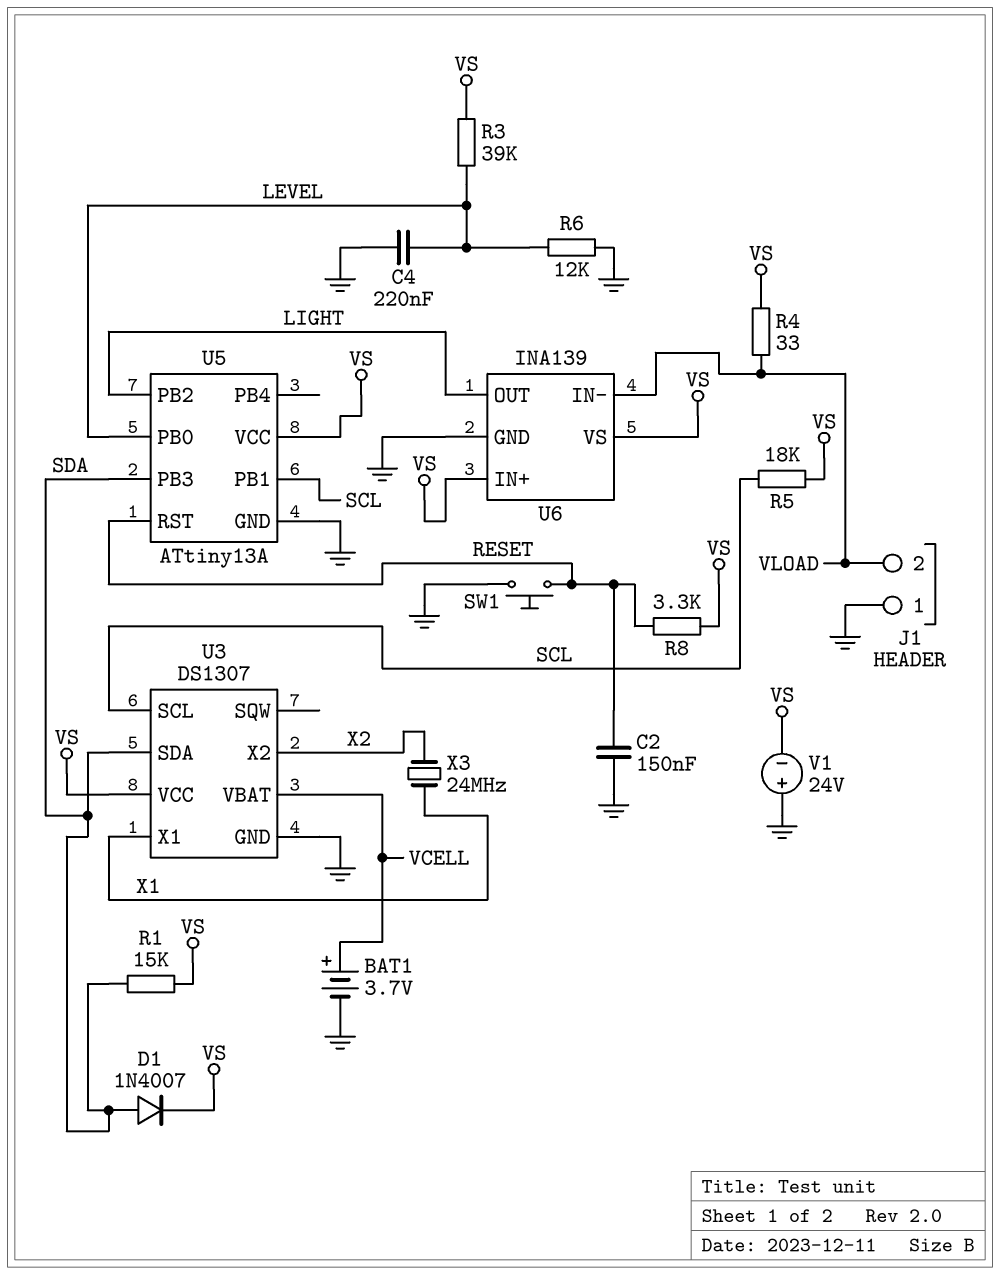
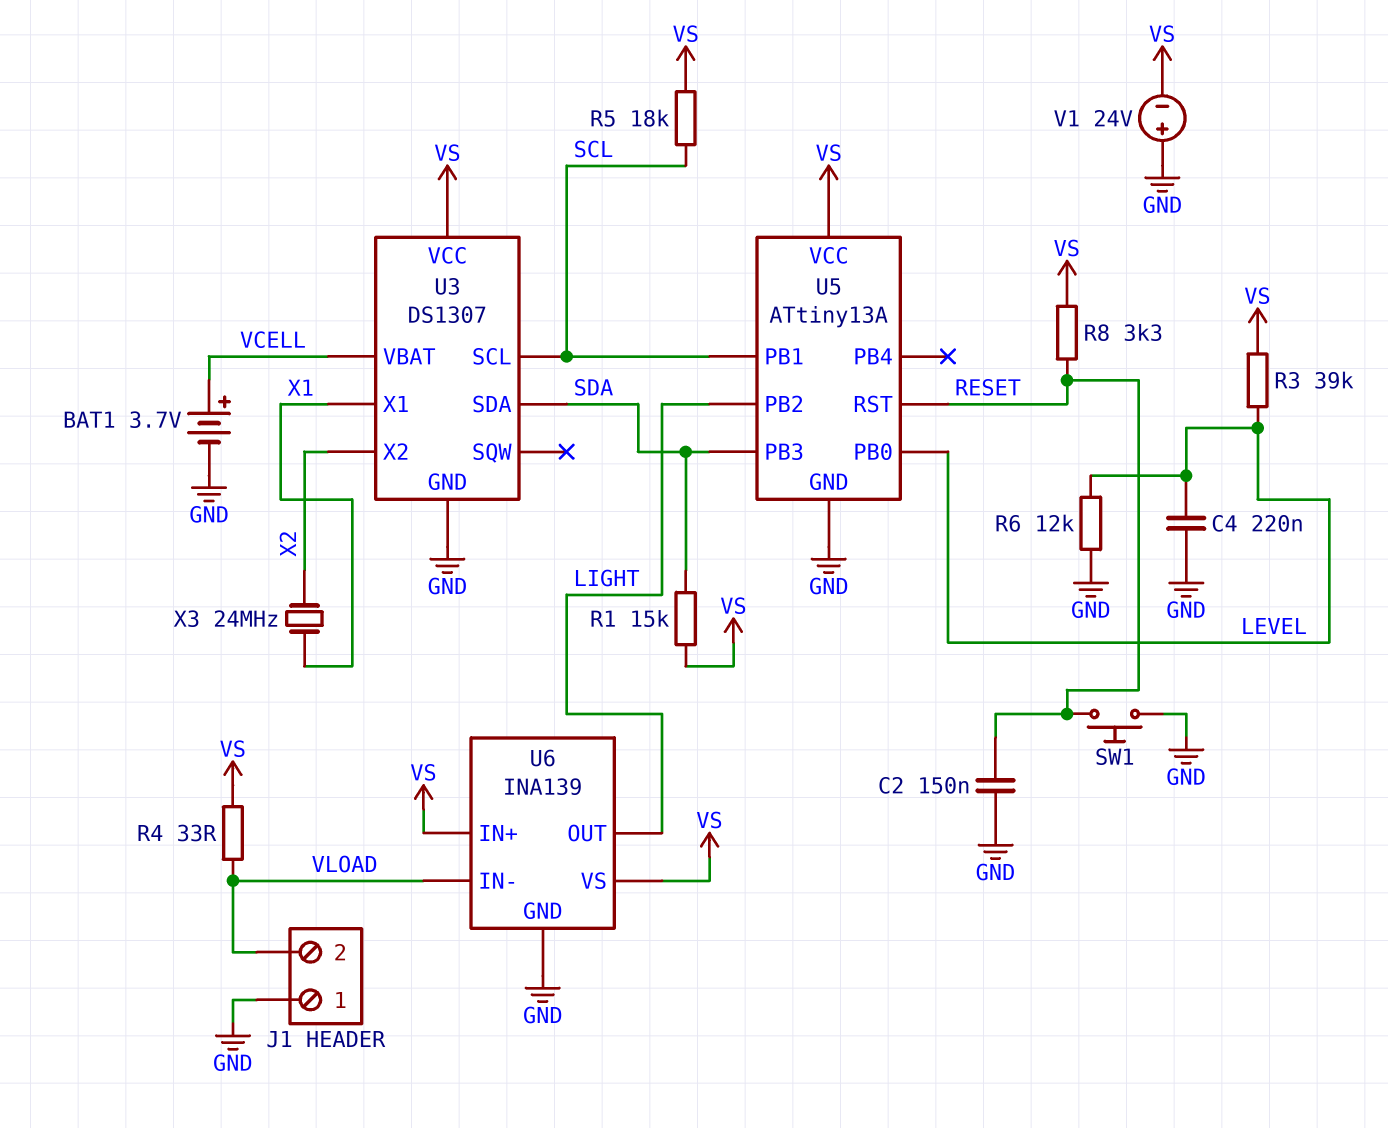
D1: diode 1N4007 (A SDA, K VS) -> none

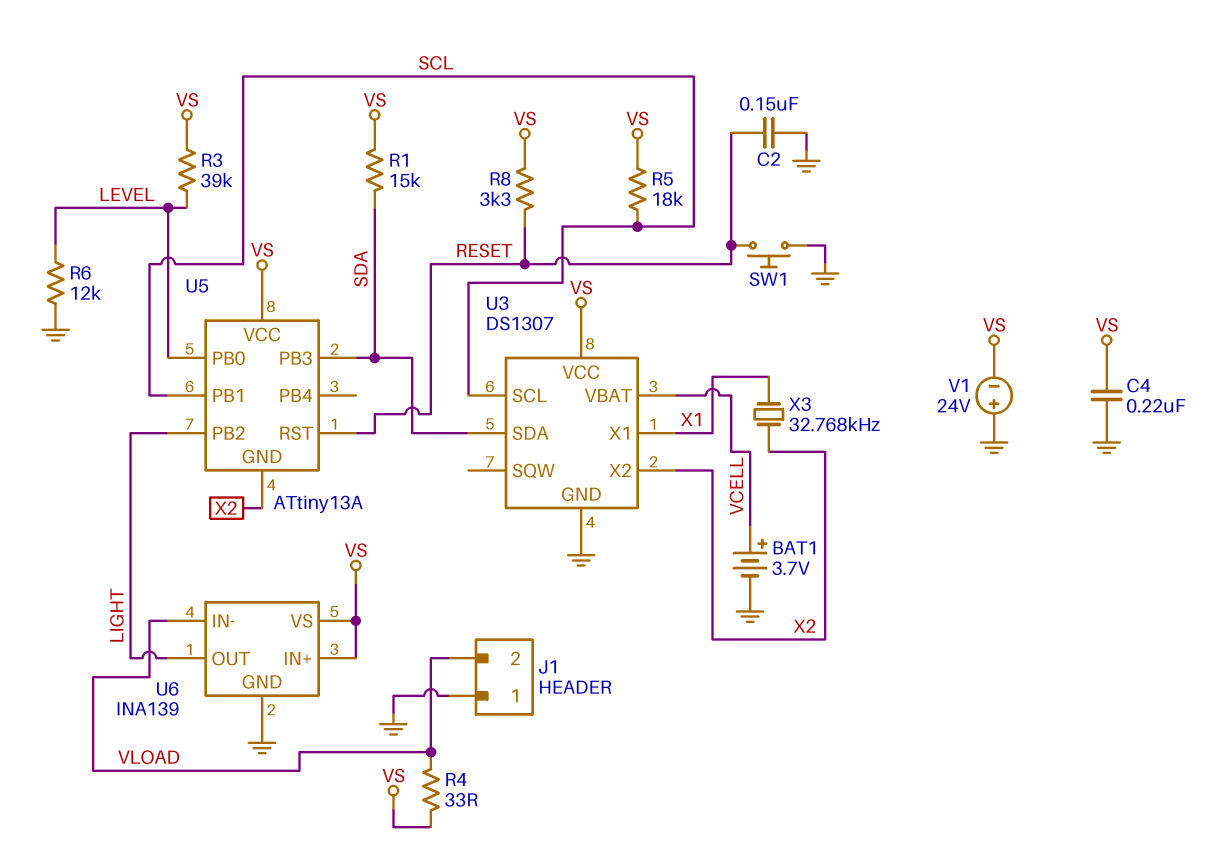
C4: 220nF (GND, LEVEL) -> 220nF (GND, VS)
U5 pin GND: GND -> X2
X3: 24MHz (X1, X2) -> 32.768kHz (X1, X2)

